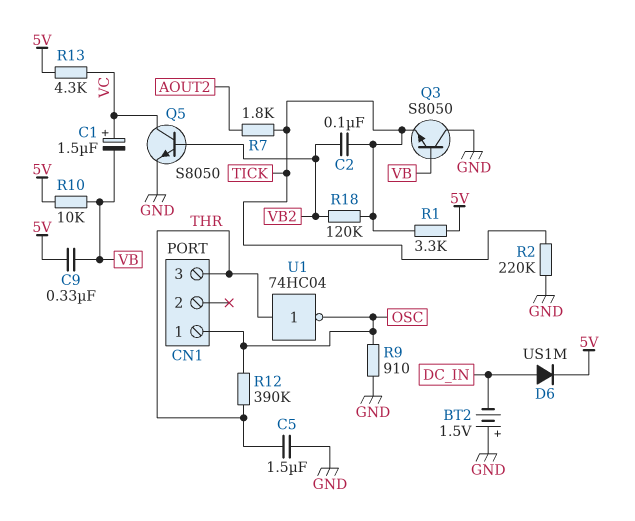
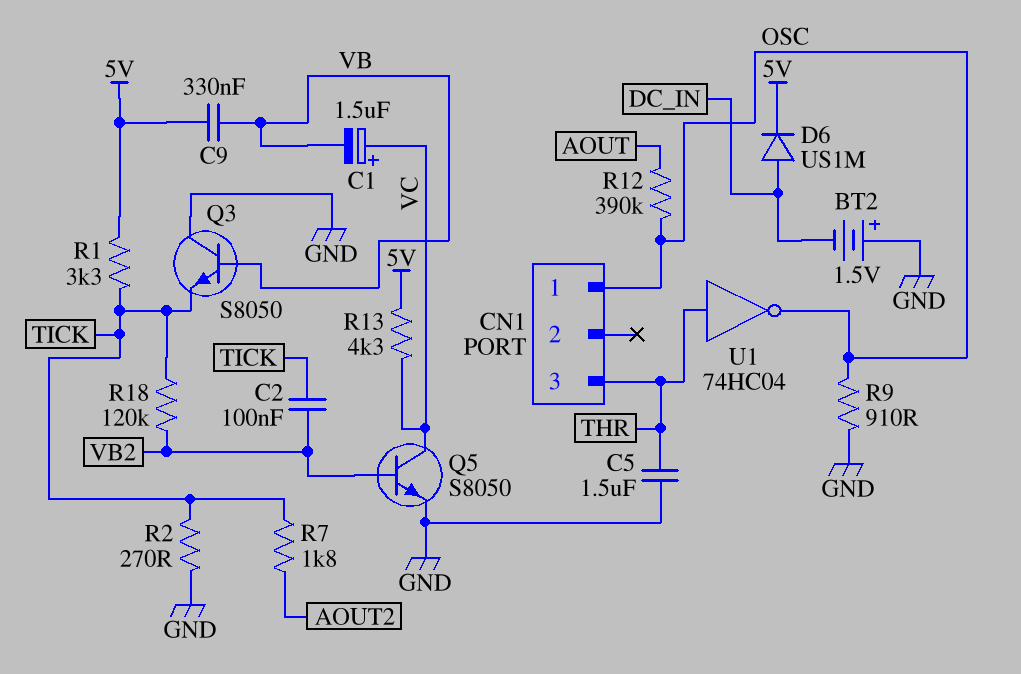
R2: 220k (GND, TICK) -> 270 (GND, TICK)
R10: 10k (5V, VB) -> none
R12: 390k (OSC, THR) -> 390k (AOUT, OSC)

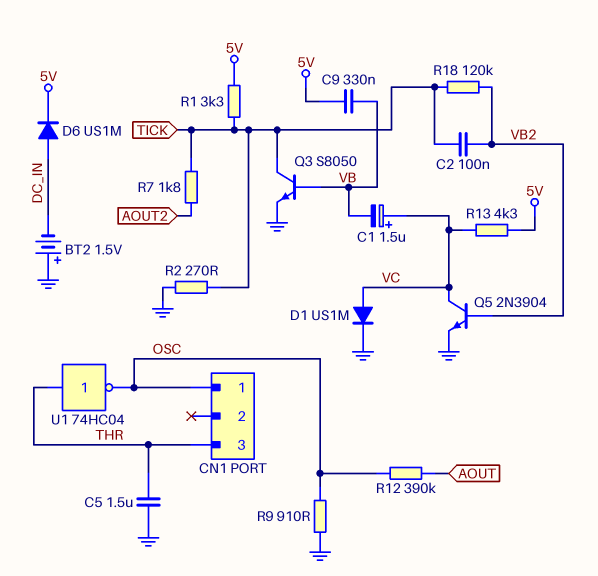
D1: none -> diode US1M (A VC, K GND)
Q3: NPN S8050 (B VB, C GND, E TICK) -> NPN S8050 (B VB, C TICK, E GND)
Q5: NPN S8050 (B VB2, C VC, E GND) -> NPN 2N3904 (B VB2, C VC, E GND)

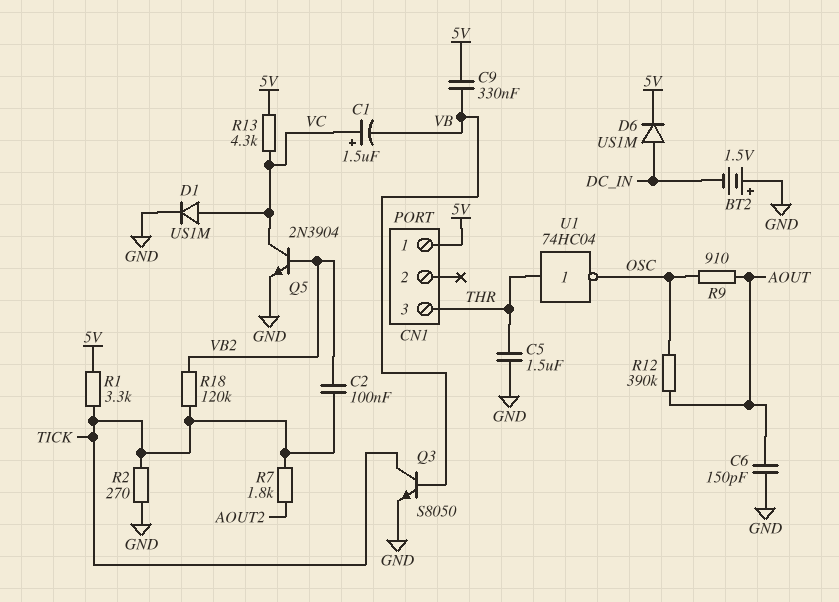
C6: none -> 150pF (AOUT, GND)
CN1 pin 1: OSC -> 5V
R9: 910 (GND, OSC) -> 910 (AOUT, OSC)

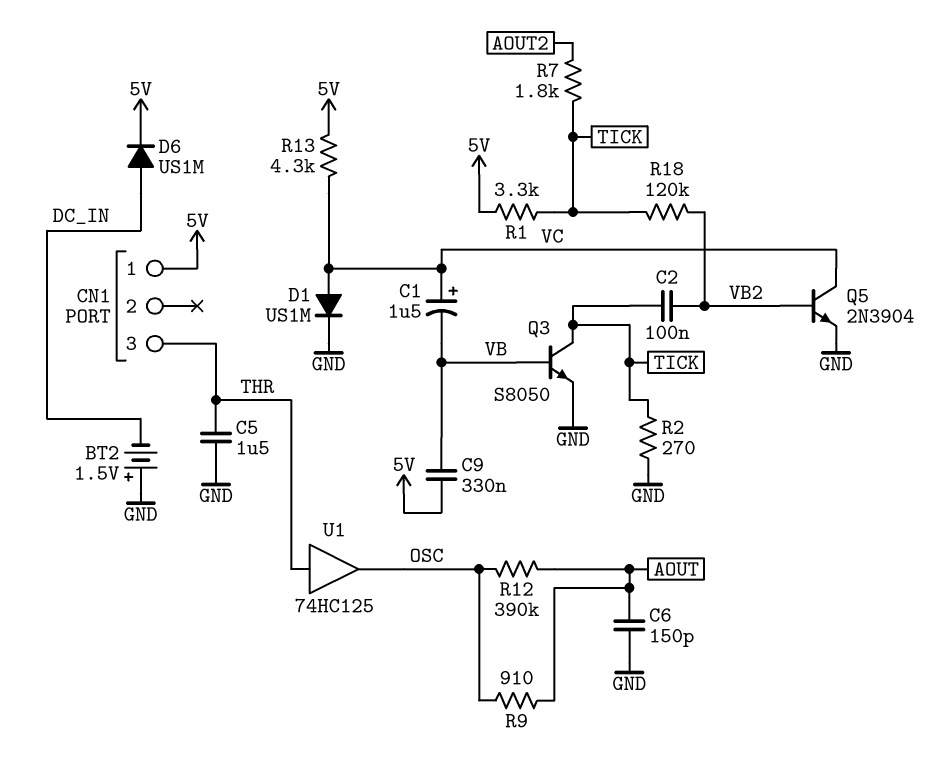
U1: NOT 74HC04 (in THR, out OSC) -> buffer 74HC125 (in THR, out OSC)

